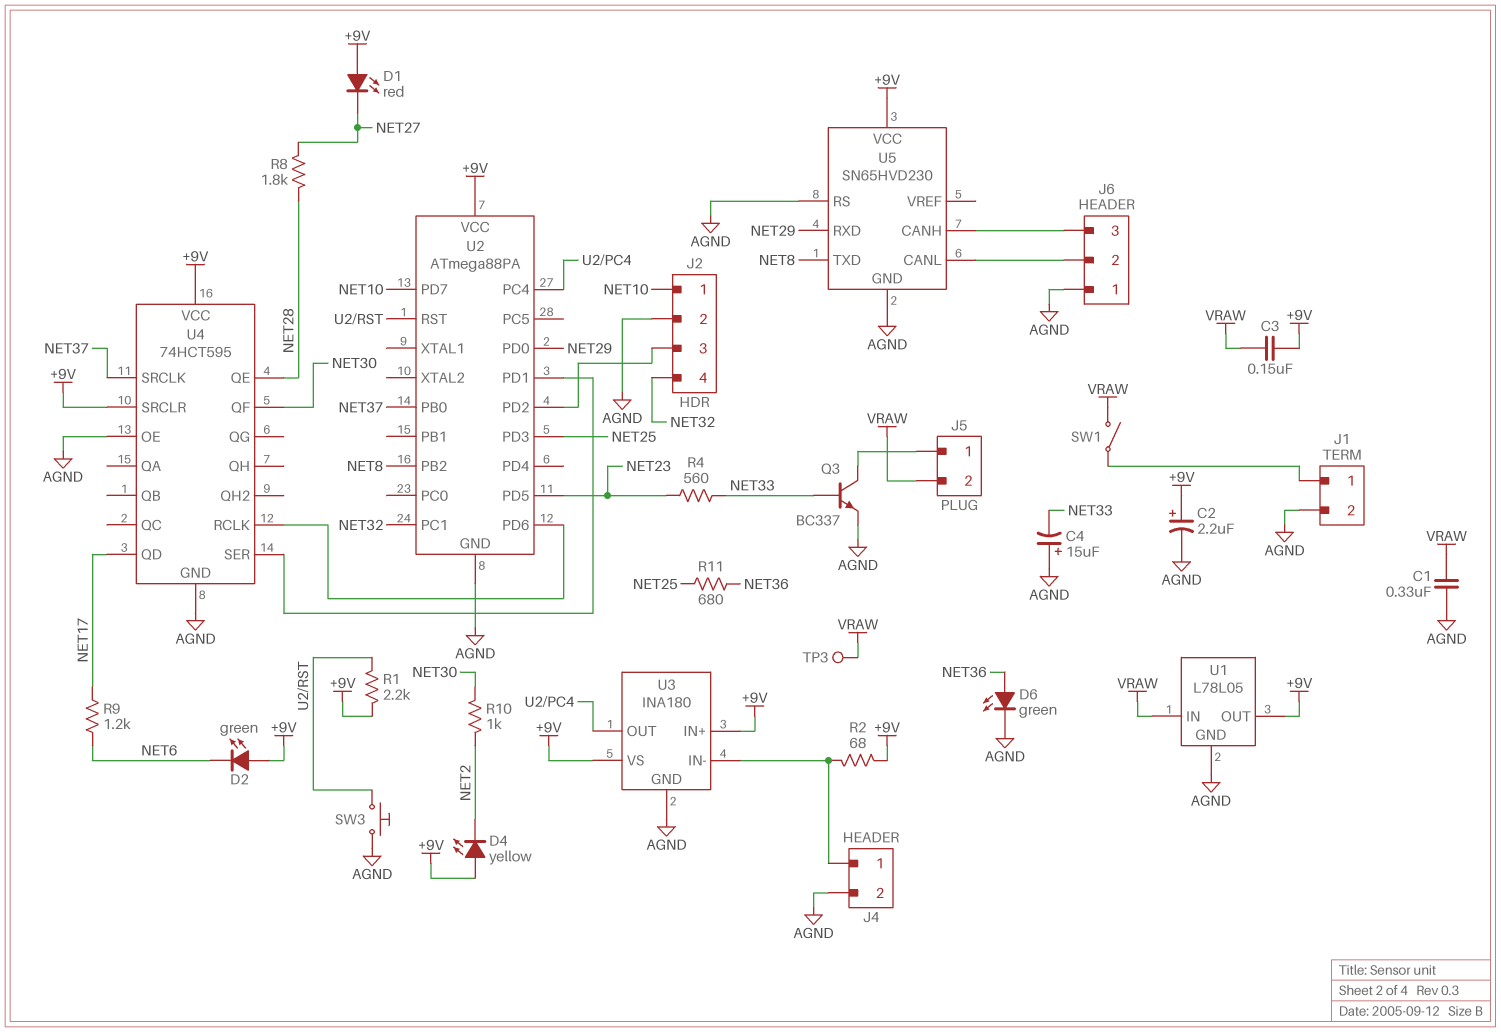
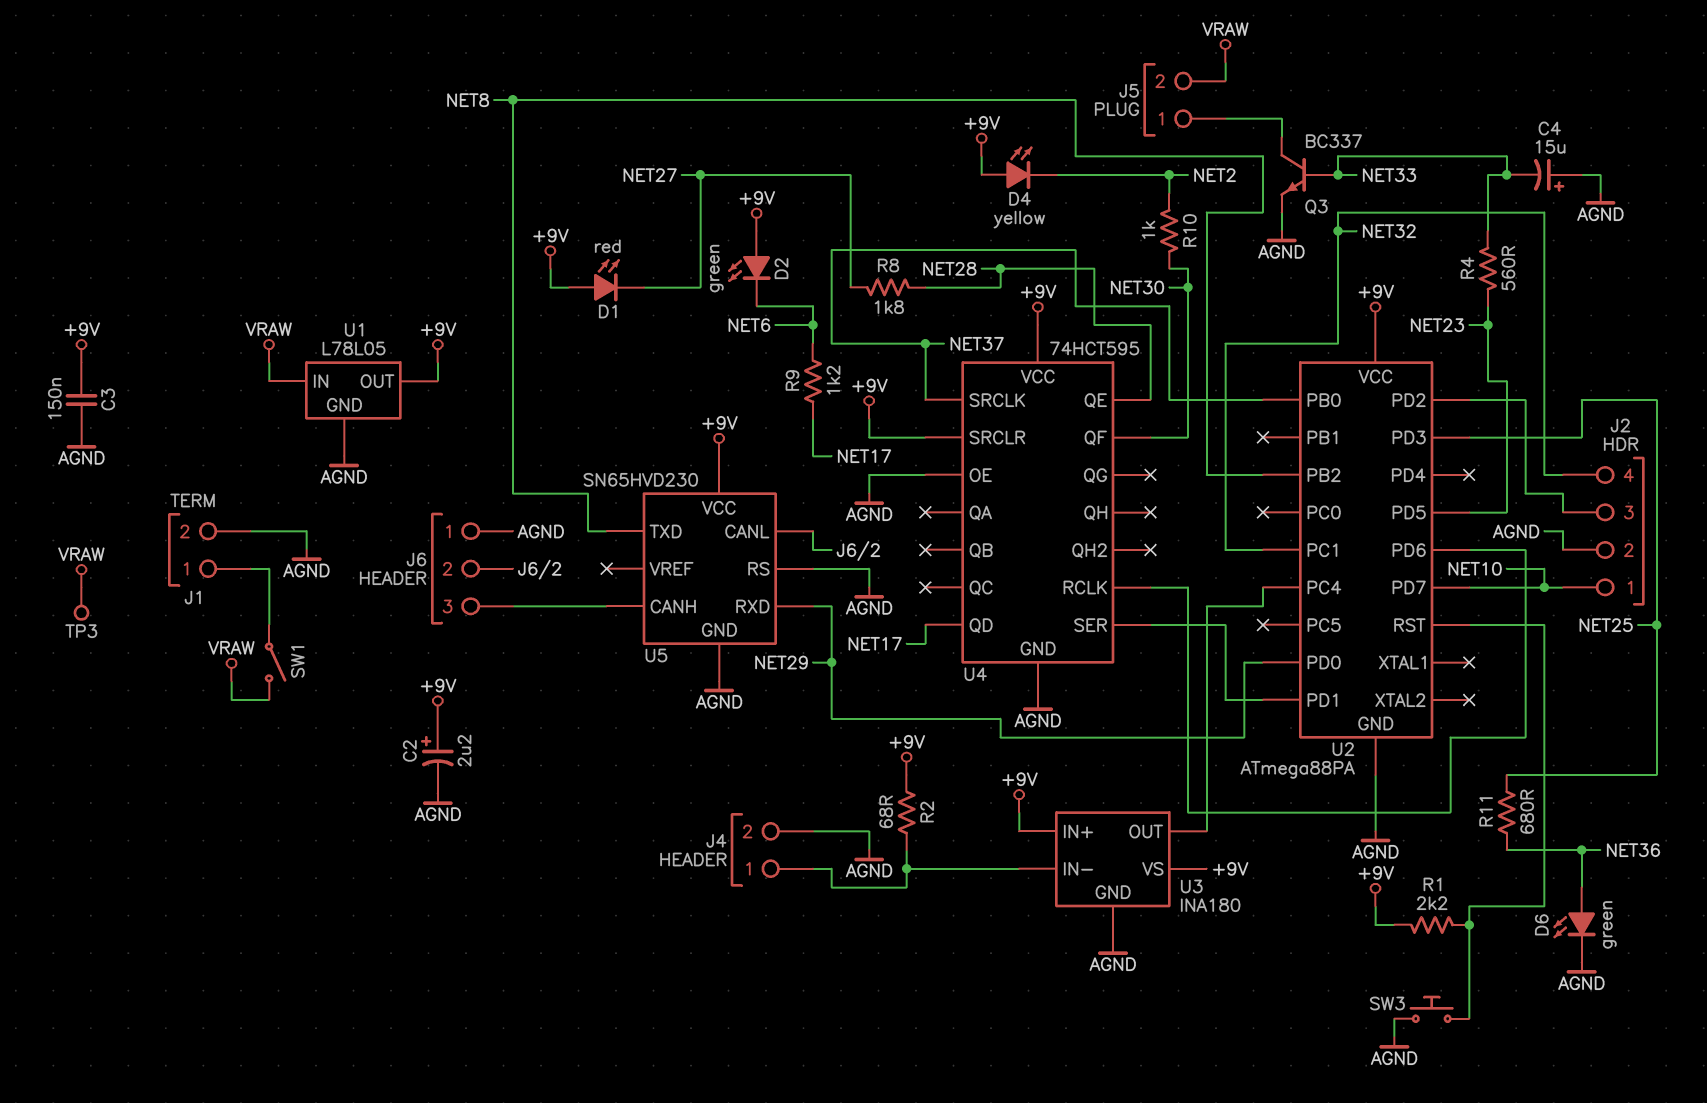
C1: 330nF (AGND, VRAW) -> none
C3: 150nF (+9V, VRAW) -> 150nF (+9V, AGND)

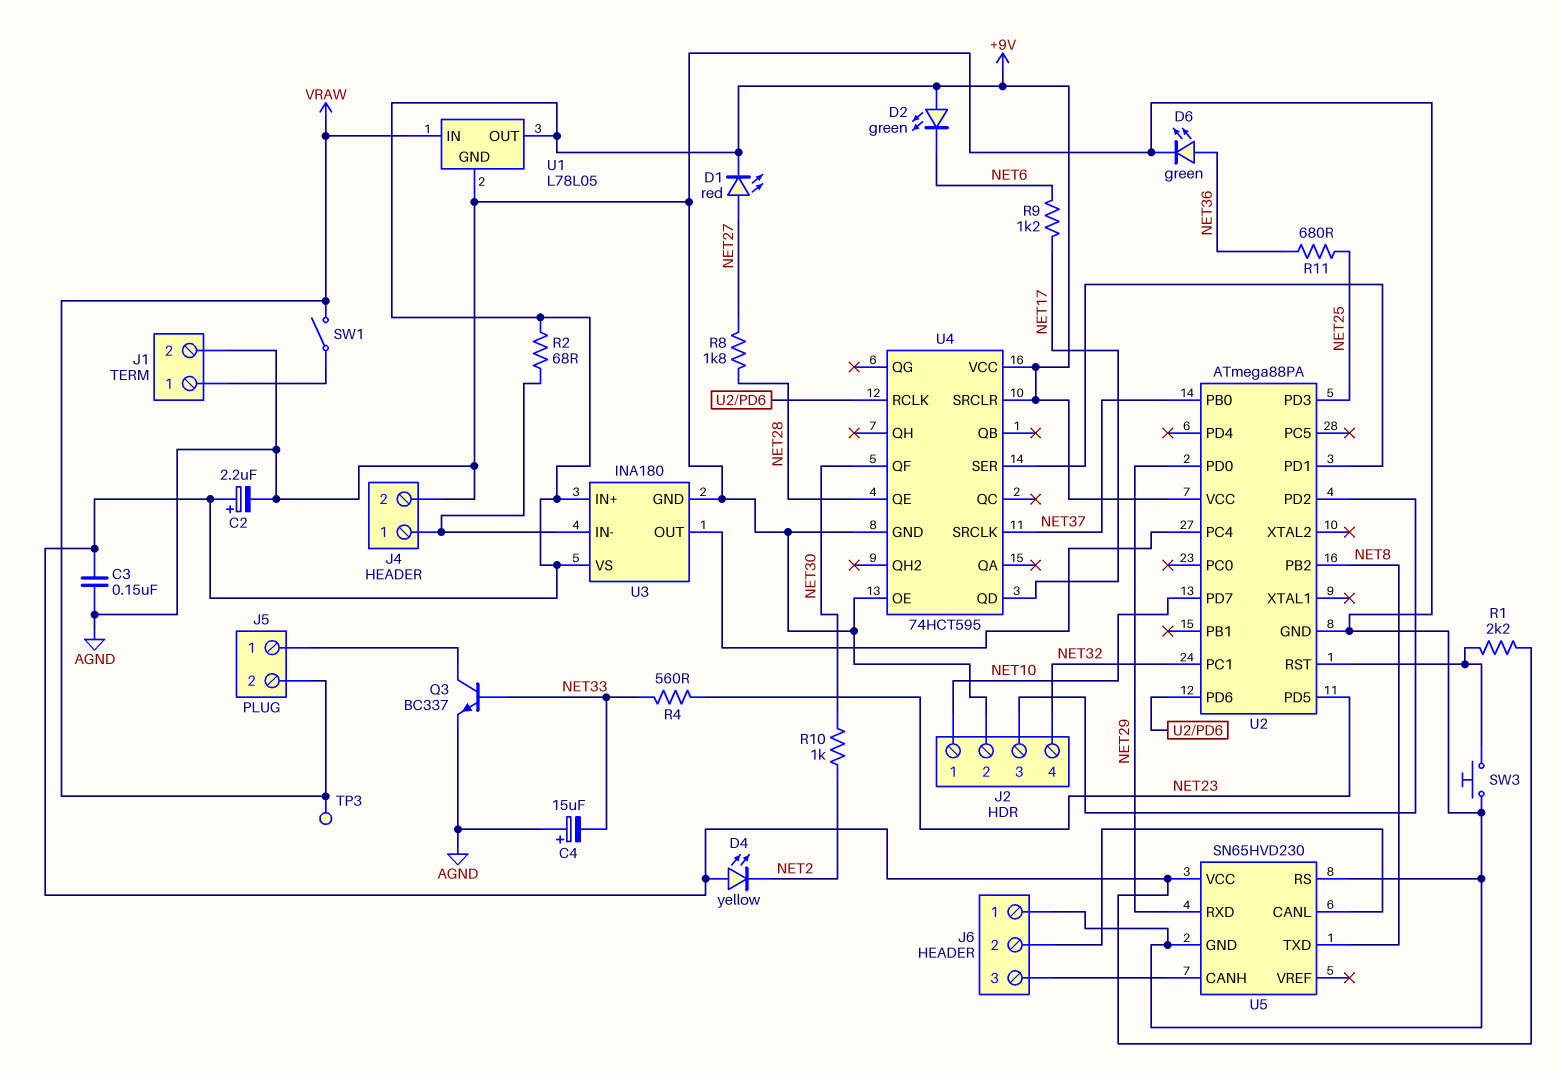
D1: LED red (A +9V, K NET27) -> LED red (A NET27, K +9V)

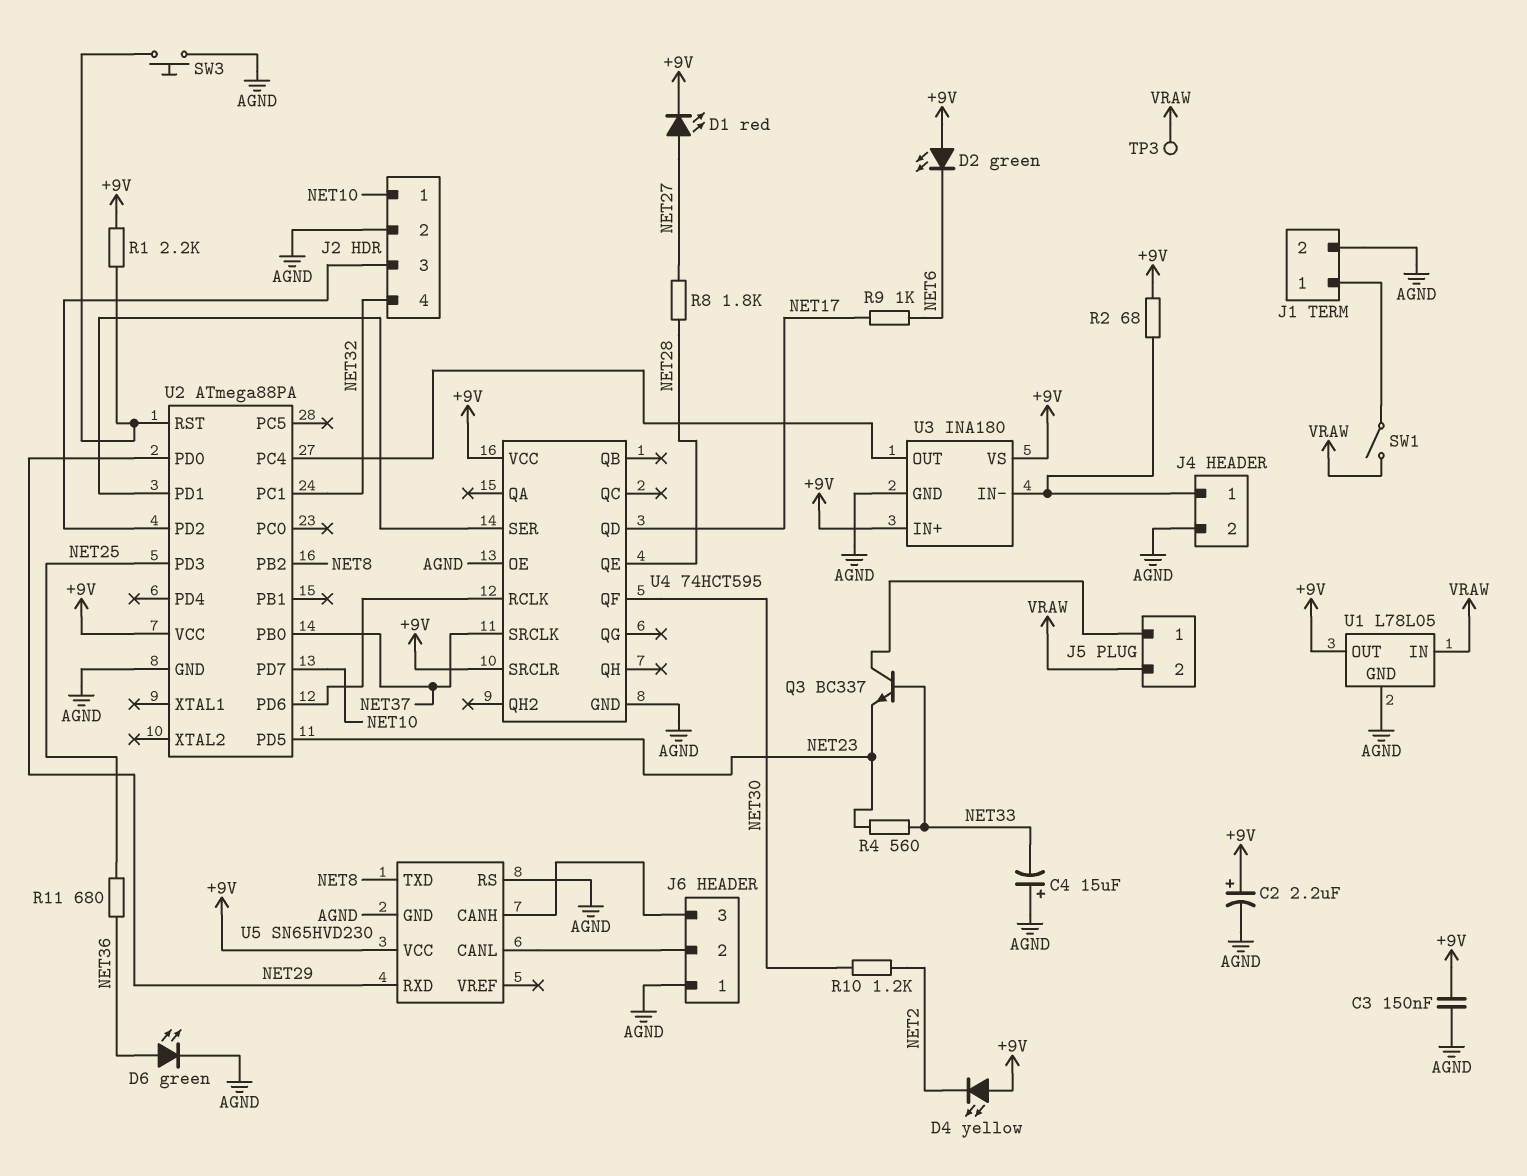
Q3: NPN BC337 (B NET33, C J5/1, E AGND) -> NPN BC337 (B NET33, C J5/1, E NET23)
R9: 1.2k (NET6, NET17) -> 1k (NET6, NET17)
R10: 1k (NET2, NET30) -> 1.2k (NET2, NET30)

